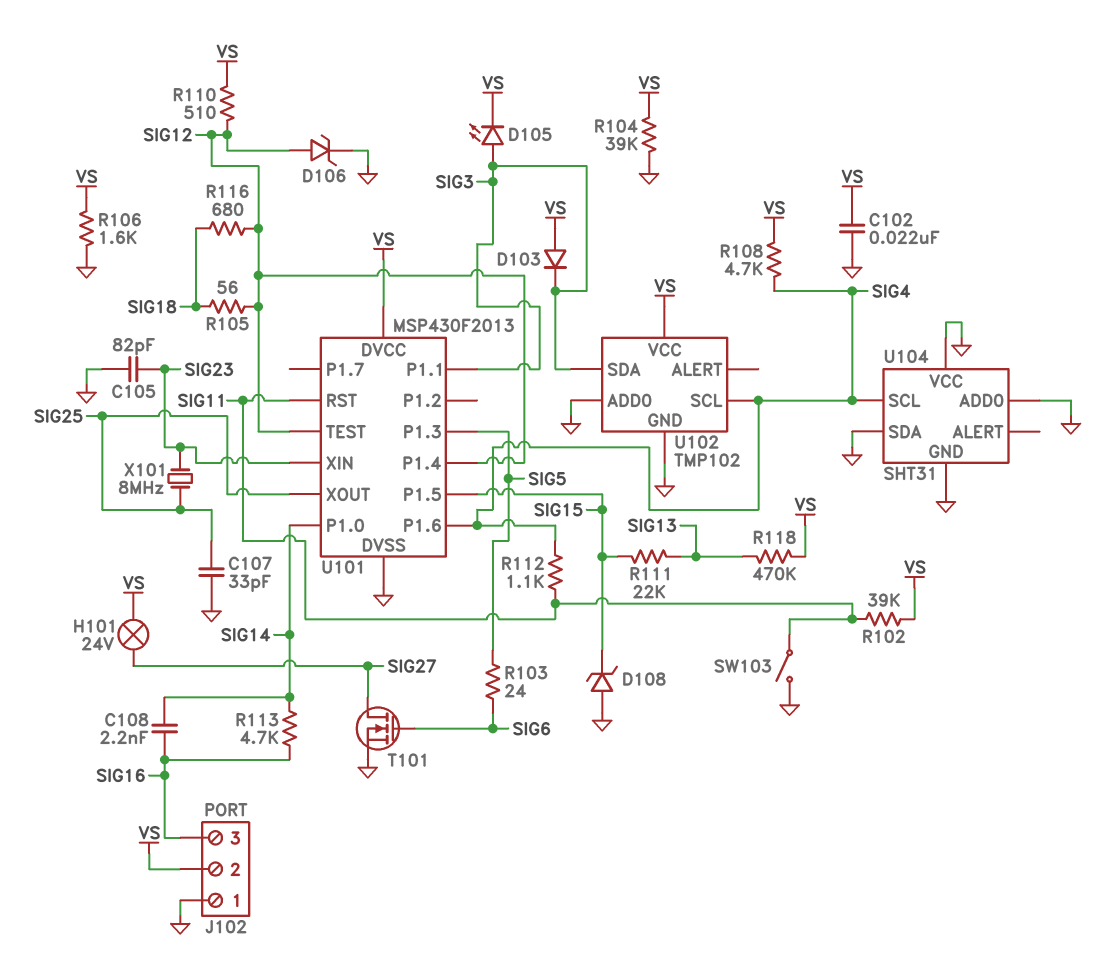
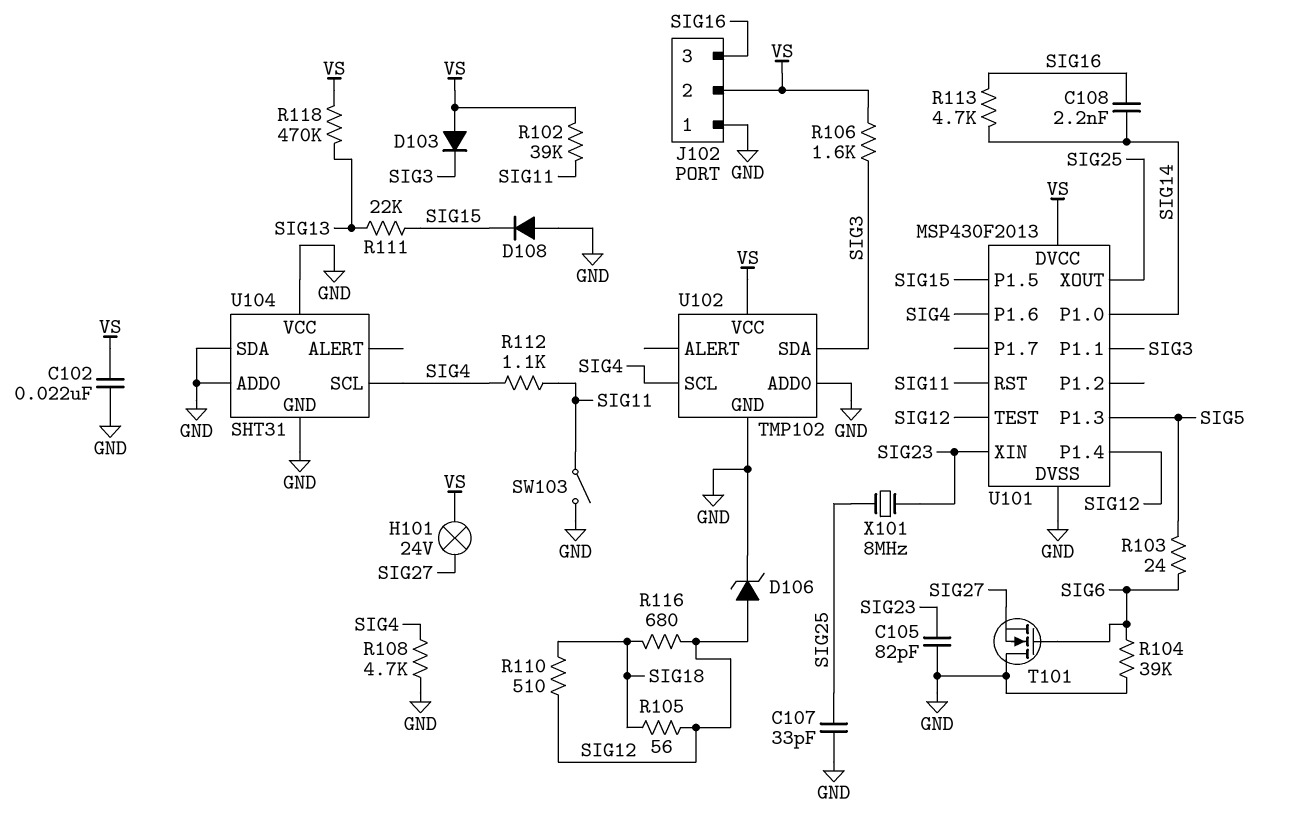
D105: LED (A SIG3, K VS) -> none
D108: zener (A GND, K SIG15) -> diode (A GND, K SIG15)
R104: 39k (GND, VS) -> 39k (GND, SIG6)
R106: 1.6k (GND, VS) -> 1.6k (SIG3, VS)
R108: 4.7k (SIG4, VS) -> 4.7k (GND, SIG4)
R110: 510 (SIG12, VS) -> 510 (SIG12, SIG18)
T101: NMOS (G SIG6, D SIG27, S GND) -> NMOS (G SIG6, D GND, S SIG27)

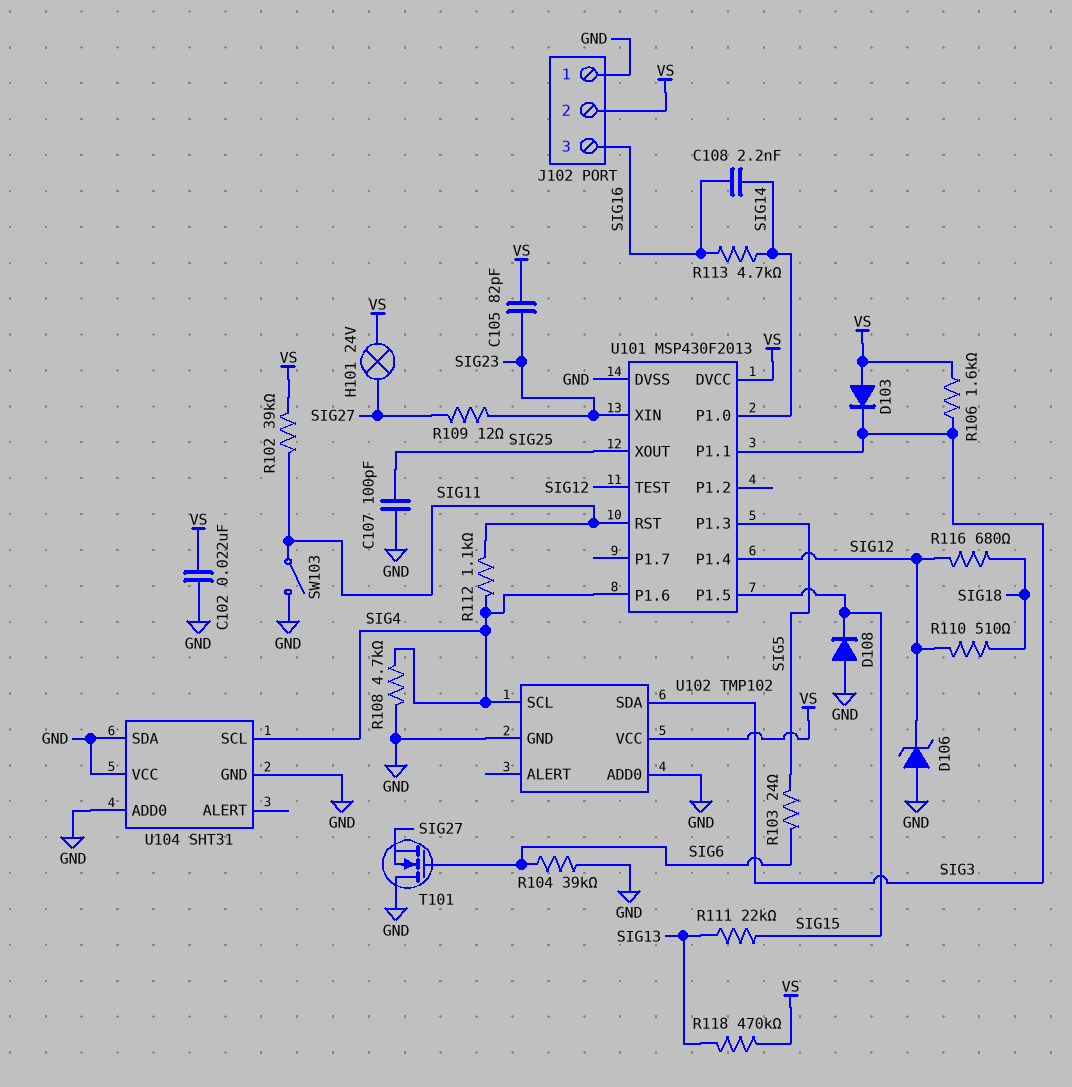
C105: 82pF (GND, SIG23) -> 82pF (SIG23, VS)
C107: 33pF (GND, SIG25) -> 100pF (GND, SIG25)
D106: zener (A SIG12, K GND) -> zener (A GND, K SIG12)
R105: 56 (SIG12, SIG18) -> none
R109: none -> 12 (SIG23, SIG27)
X101: 8MHz (SIG23, SIG25) -> none

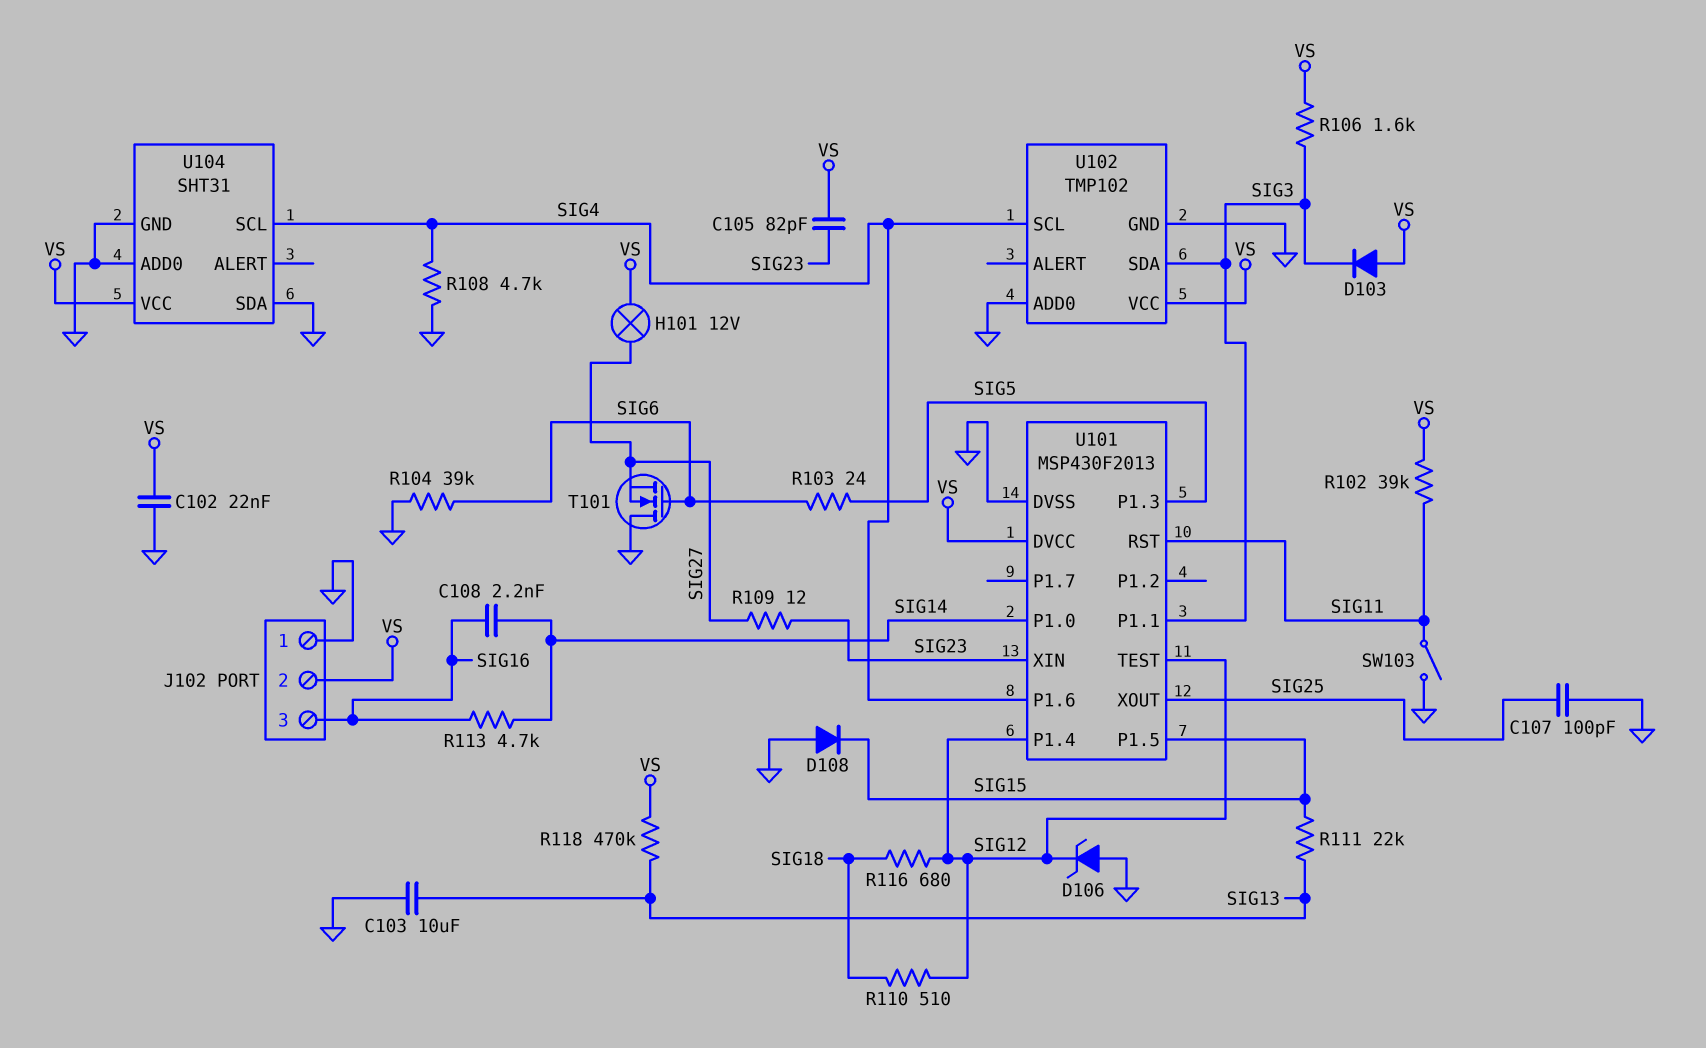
C103: none -> 10uF (GND, SIG13)
H101: lamp 24V (SIG27, VS) -> lamp 12V (SIG27, VS)
R112: 1.1k (SIG4, SIG11) -> none
U104 pin VCC: GND -> VS

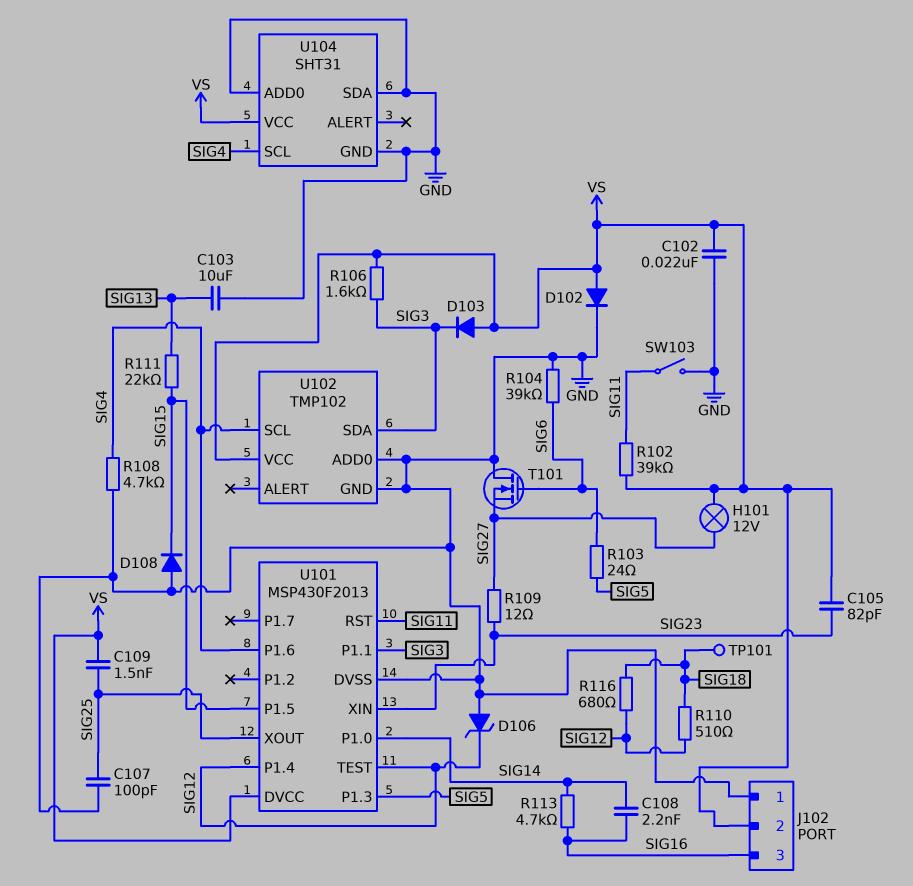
C109: none -> 1.5nF (SIG25, VS)
D102: none -> diode (A VS, K GND)
R118: 470k (SIG13, VS) -> none
TP101: none -> test point (SIG18)

